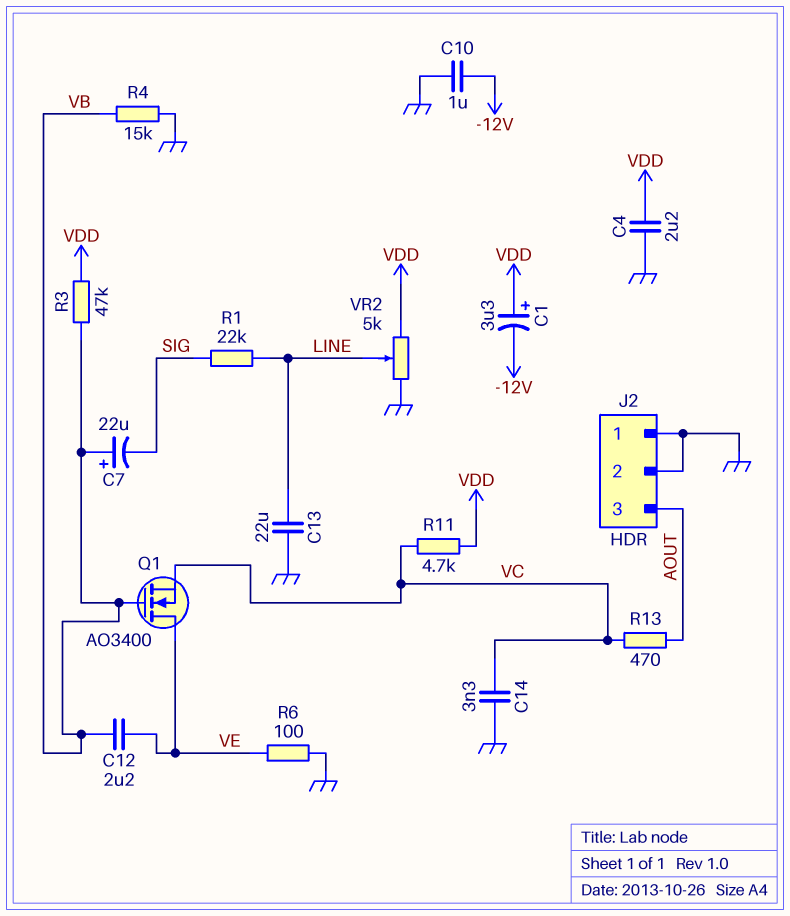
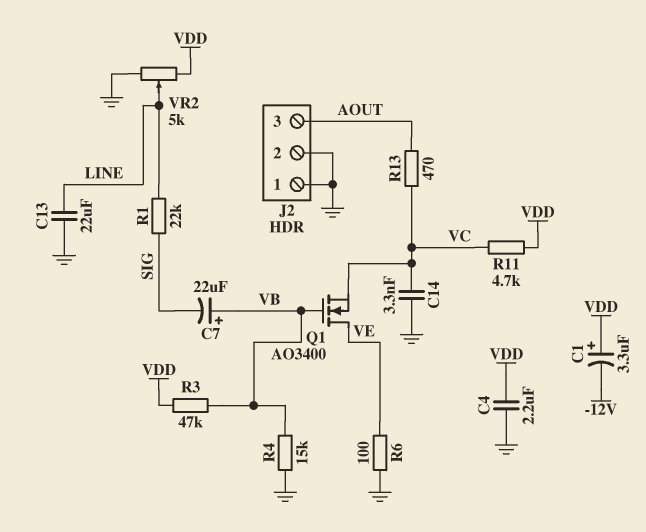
C10: 1uF (-12V, GND) -> none
C12: 2.2uF (VB, VE) -> none

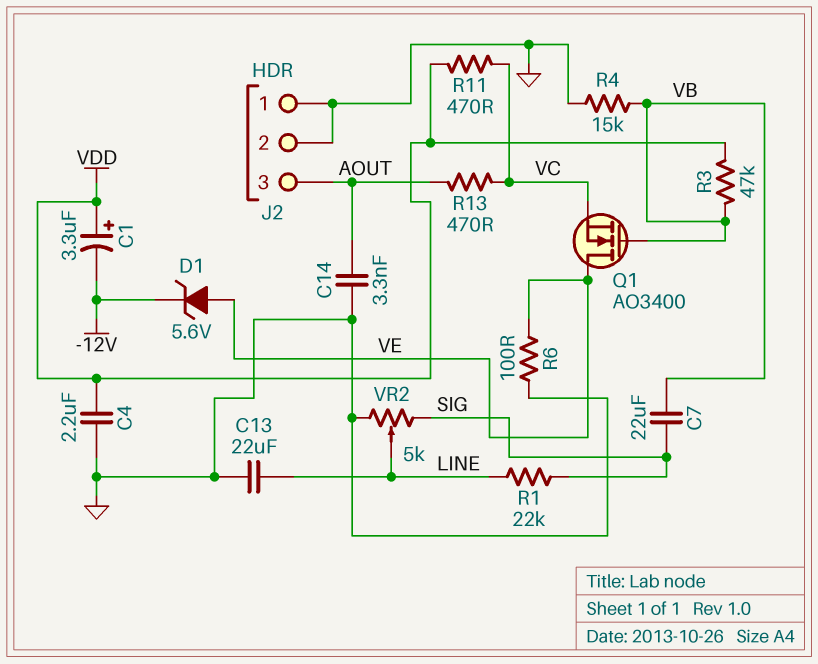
C7: 22uF (plus VB, minus SIG) -> 22uF (SIG, VB)
C14: 3.3nF (GND, VC) -> 3.3nF (AOUT, GND)
D1: none -> zener 5.6V (A VE, K -12V)
R11: 4.7k (VC, VDD) -> 470 (VC, VDD)
VR2: 5k (GND, VDD, wiper LINE) -> 5k (GND, SIG, wiper LINE)

